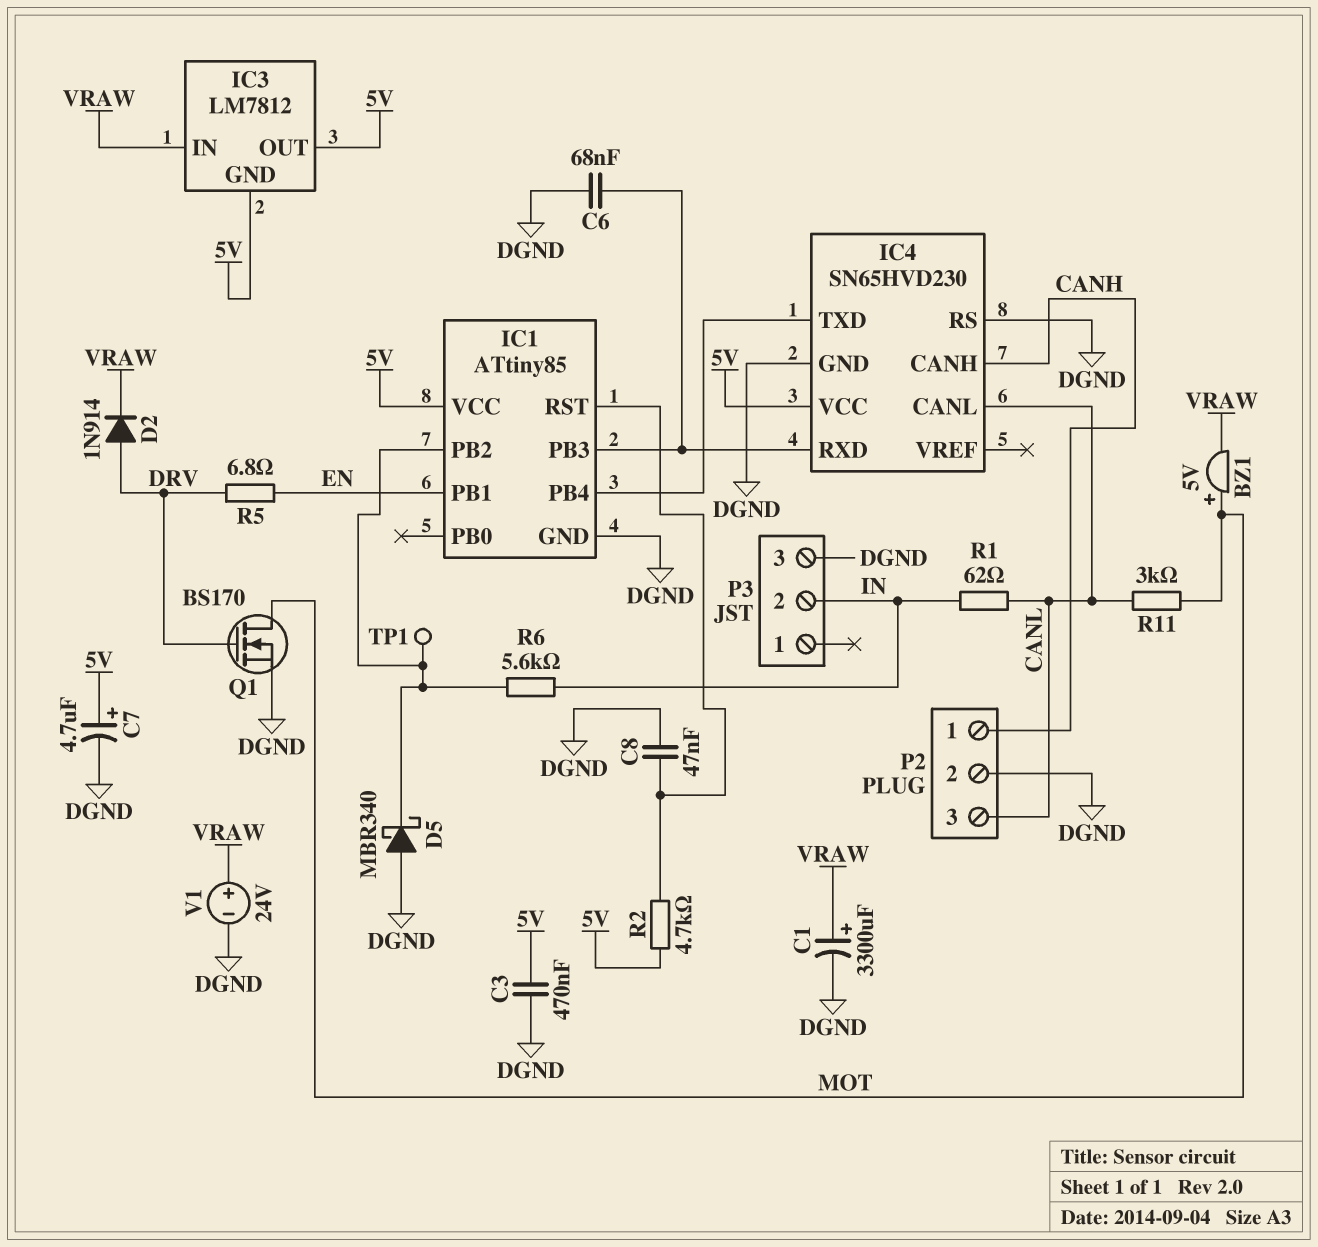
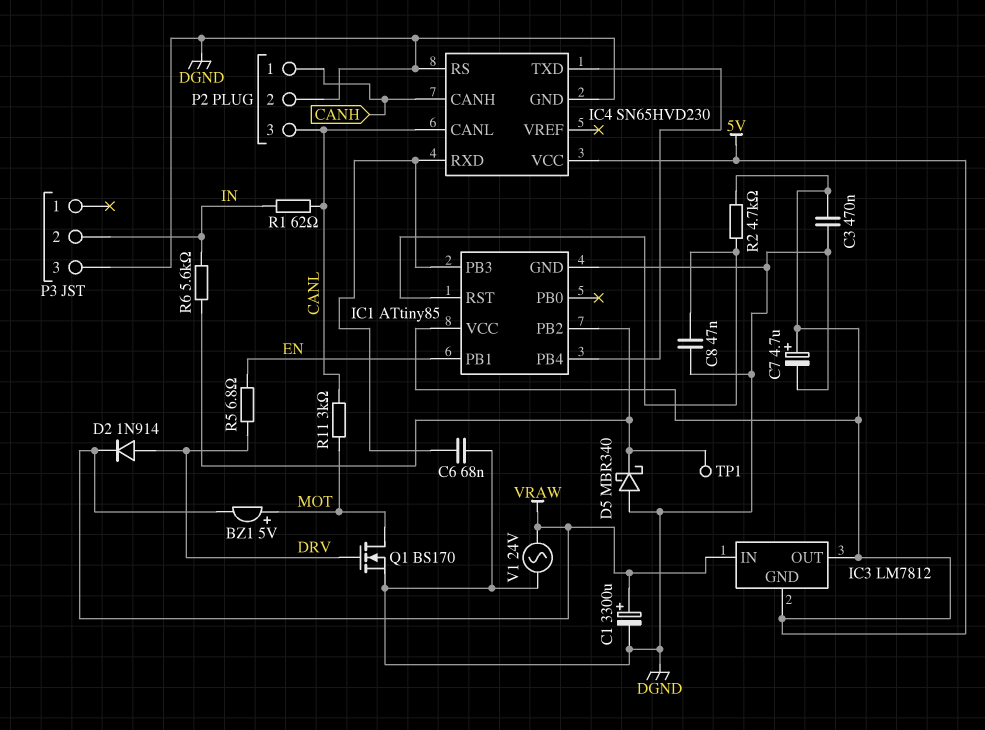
V1: 24V (plus VRAW, minus DGND) -> AC 24V (DGND, VRAW)

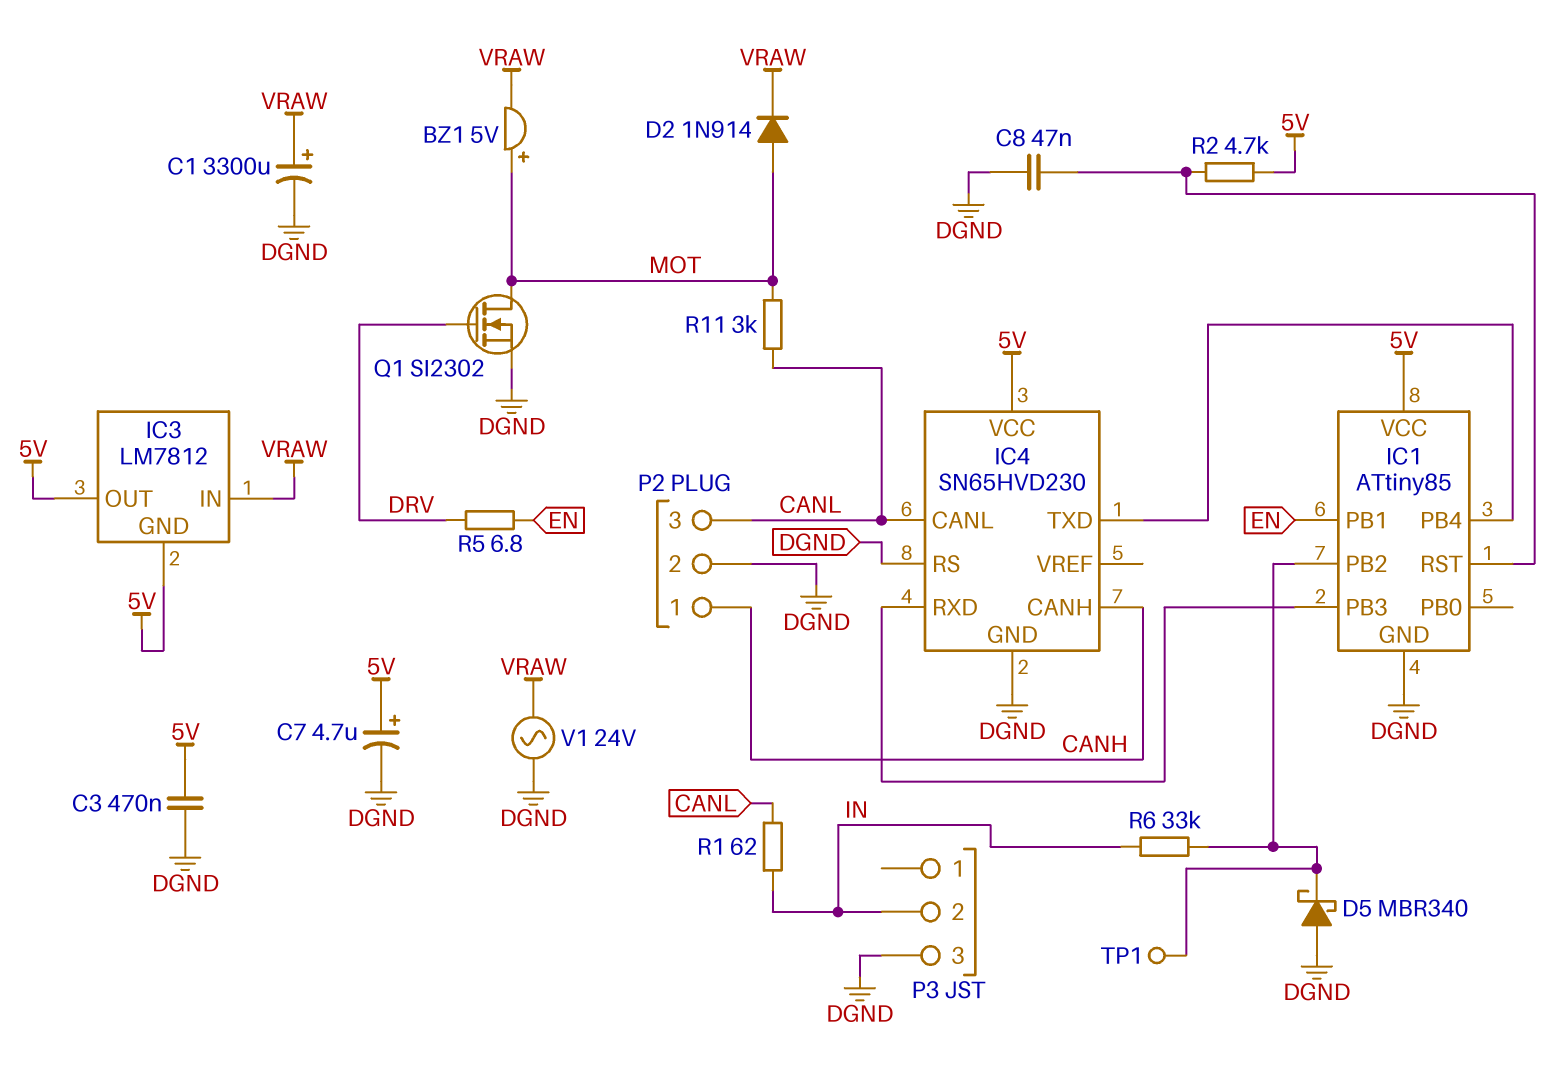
C6: 68nF (DGND, IC1/PB3) -> none
D2: diode 1N914 (A DRV, K VRAW) -> diode 1N914 (A MOT, K VRAW)
Q1: NMOS BS170 (G DRV, D MOT, S DGND) -> NMOS SI2302 (G DRV, D MOT, S DGND)
R6: 5.6k (IC1/PB2, IN) -> 33k (IC1/PB2, IN)

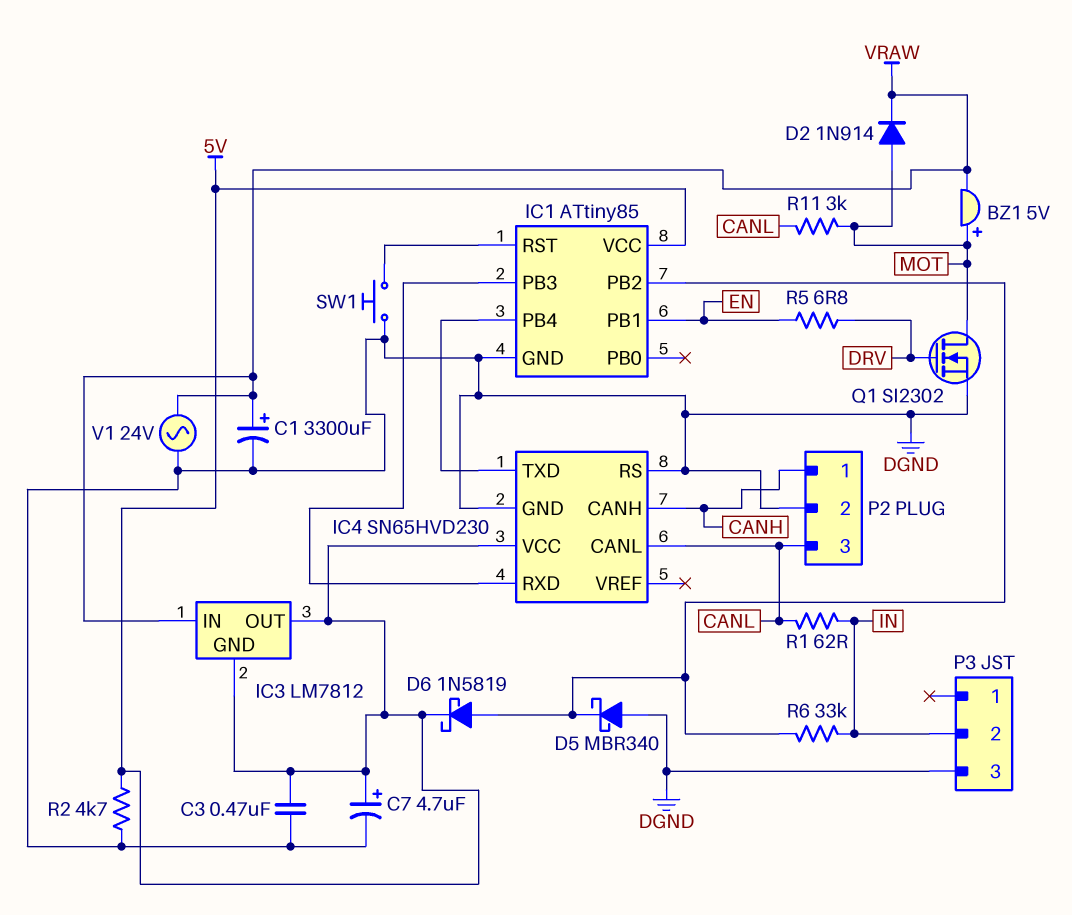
C8: 47nF (DGND, IC1/RST) -> none
D6: none -> schottky 1N5819 (A IC1/PB2, K 5V)
R2: 4.7k (5V, IC1/RST) -> 4.7k (5V, DGND)
SW1: none -> button (DGND, IC1/RST)
TP1: test point (IC1/PB2) -> none

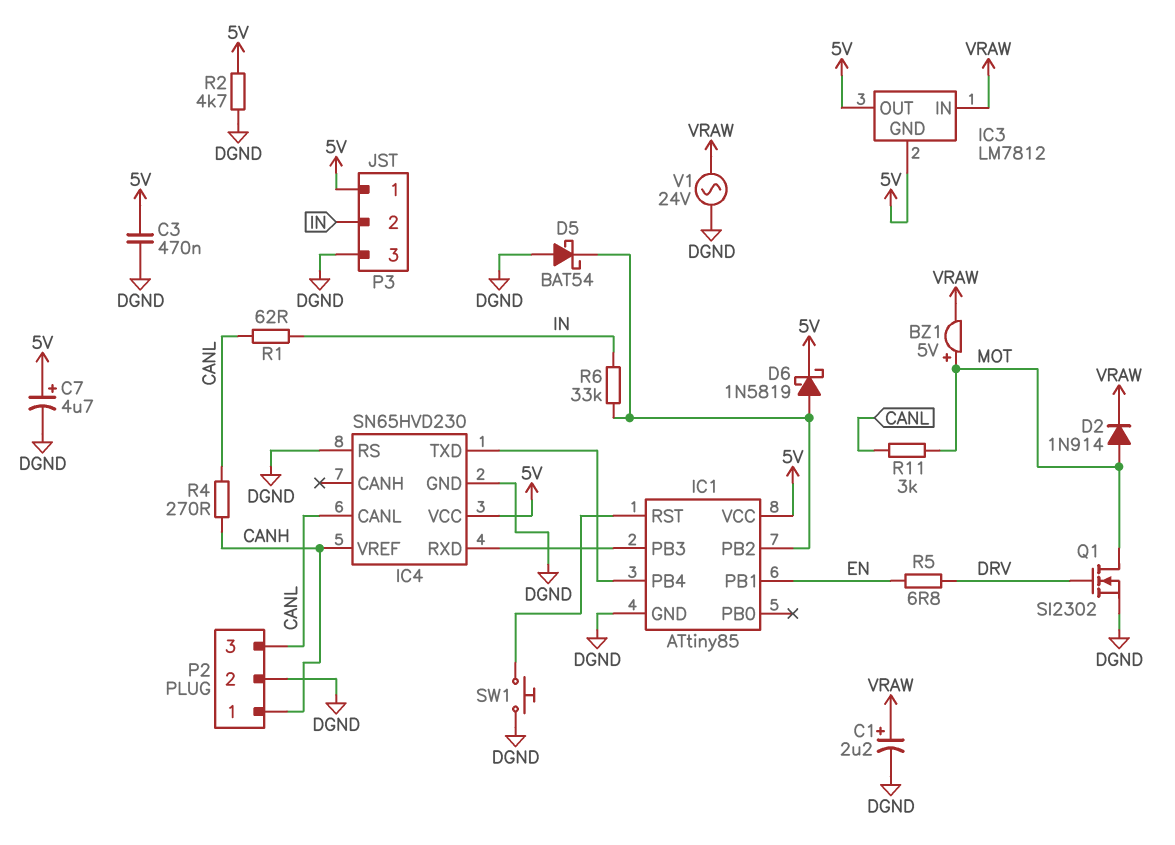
C1: 3300uF (plus VRAW, minus DGND) -> 2.2uF (plus VRAW, minus DGND)
D5: schottky MBR340 (A DGND, K IC1/PB2) -> schottky BAT54 (A DGND, K IC1/PB2)
IC4 pin CANH: CANH -> none
IC4 pin VREF: none -> CANH
P3 pin 1: none -> 5V
R4: none -> 270 (CANH, CANL)

